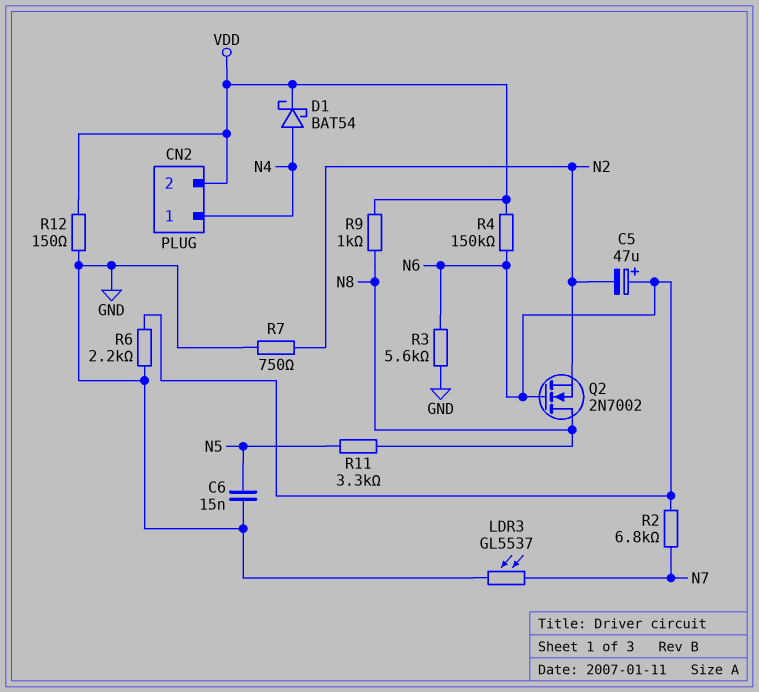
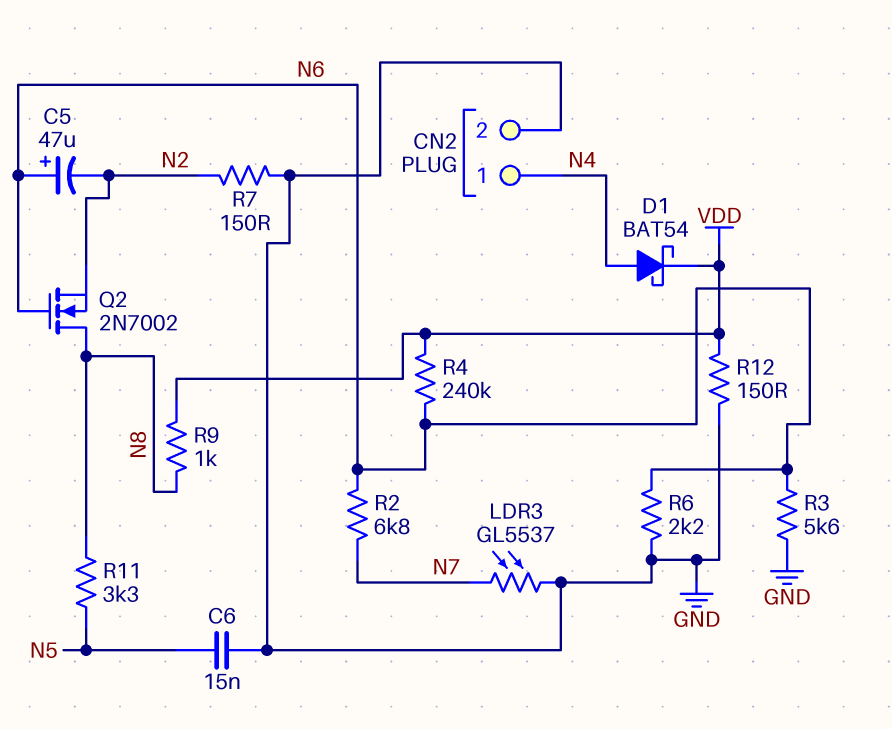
CN2 pin 2: VDD -> GND
R4: 150k (N6, VDD) -> 240k (N6, VDD)
R7: 750 (GND, N2) -> 150 (GND, N2)

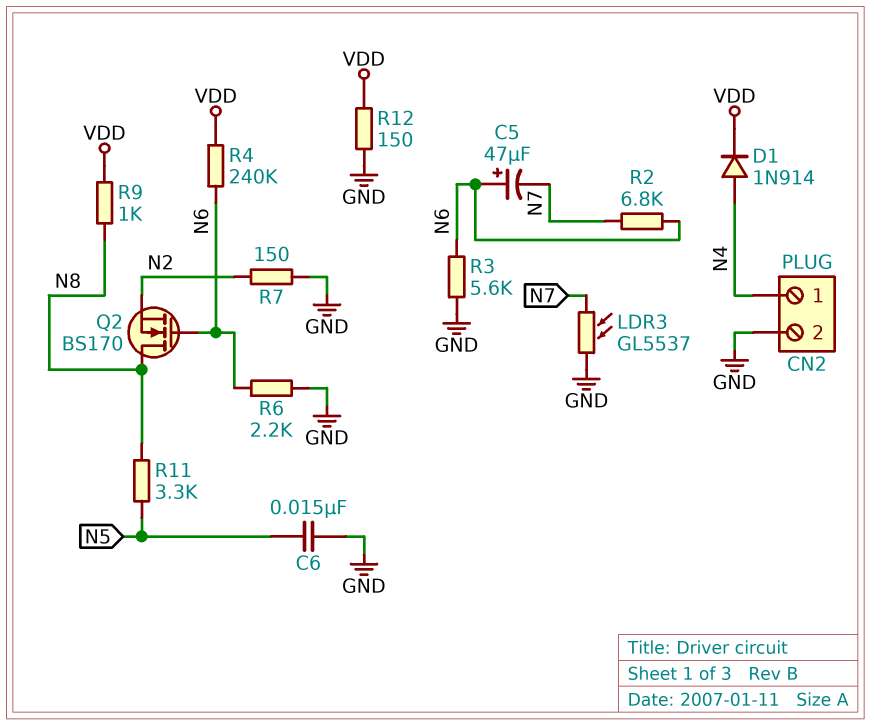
C5: 47uF (plus N6, minus N2) -> 47uF (plus N6, minus N7)
D1: schottky BAT54 (A N4, K VDD) -> diode 1N914 (A N4, K VDD)
Q2: NMOS 2N7002 (G N6, D N8, S N2) -> NMOS BS170 (G N6, D N8, S N2)

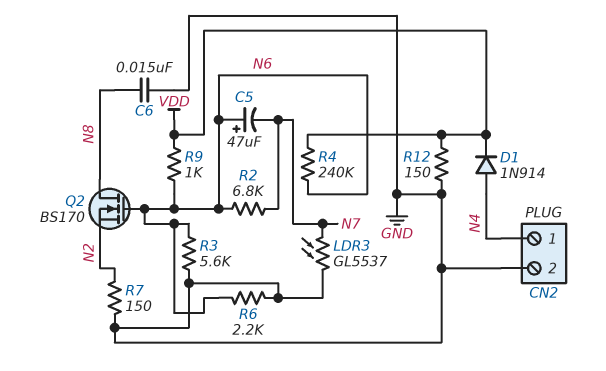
C6: 15nF (GND, N5) -> 15nF (GND, N8)
R9: 1k (N8, VDD) -> 1k (N6, VDD)
R11: 3.3k (N5, N8) -> none

